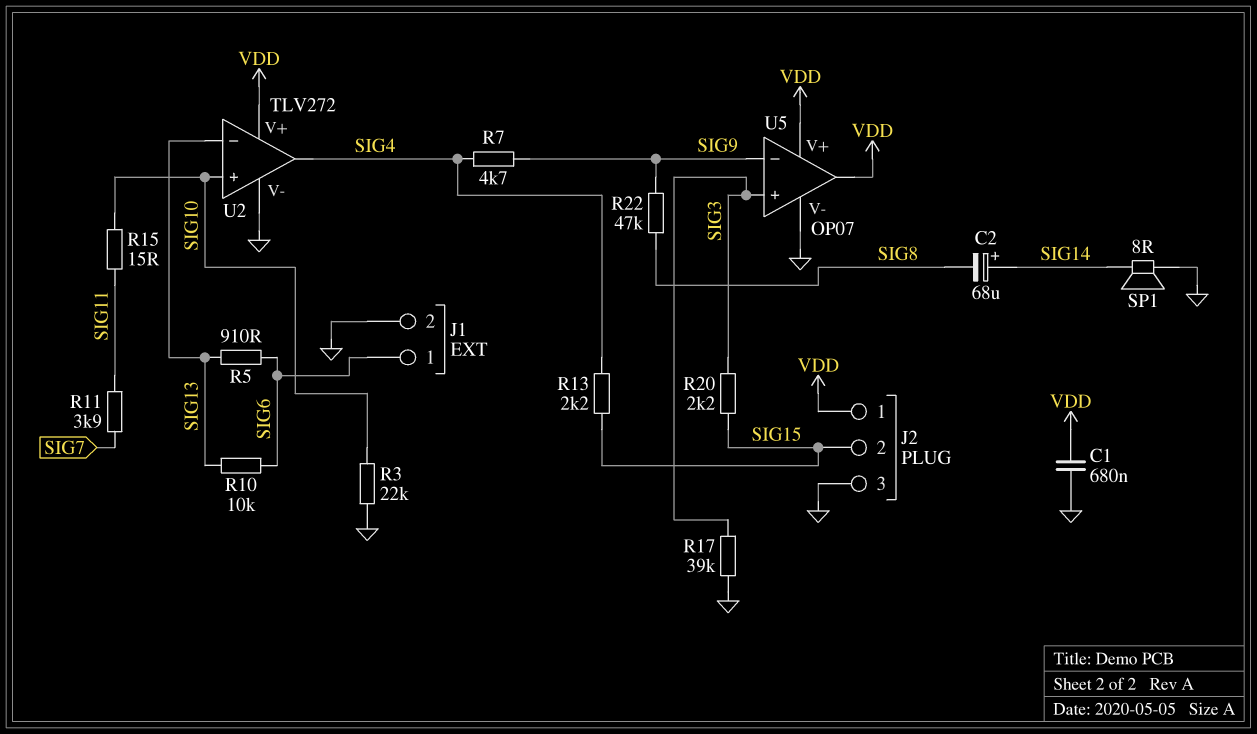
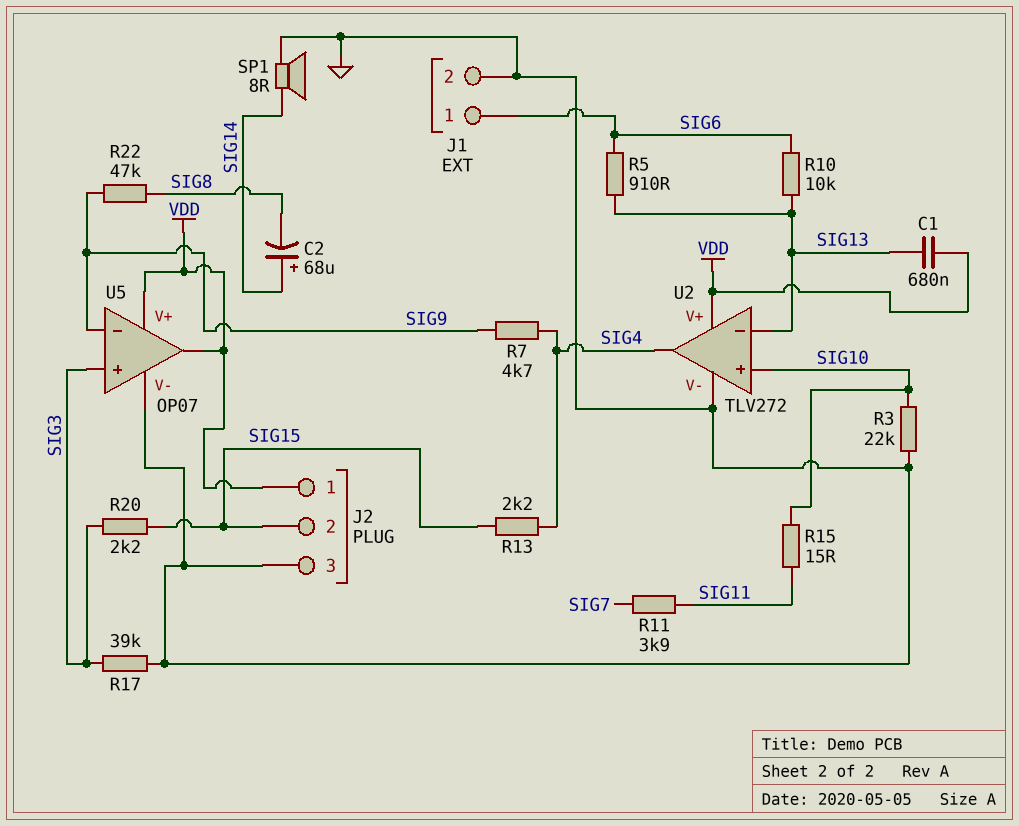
C1: 680nF (GND, VDD) -> 680nF (SIG13, VDD)

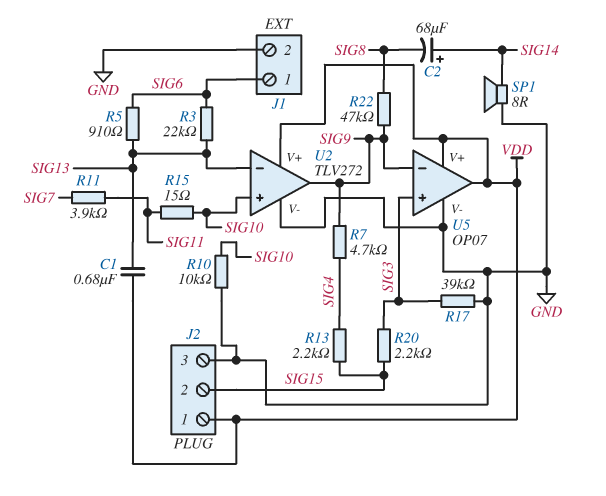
R3: 22k (GND, SIG10) -> 22k (SIG6, SIG13)
R10: 10k (SIG6, SIG13) -> 10k (GND, SIG10)
U2 pin out: SIG4 -> SIG9

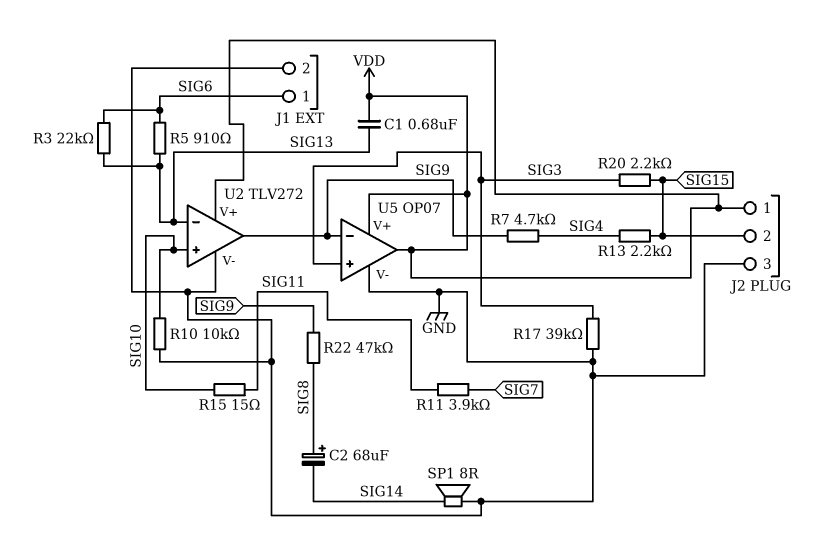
C2: 68uF (plus SIG14, minus SIG8) -> 68uF (plus SIG8, minus SIG14)

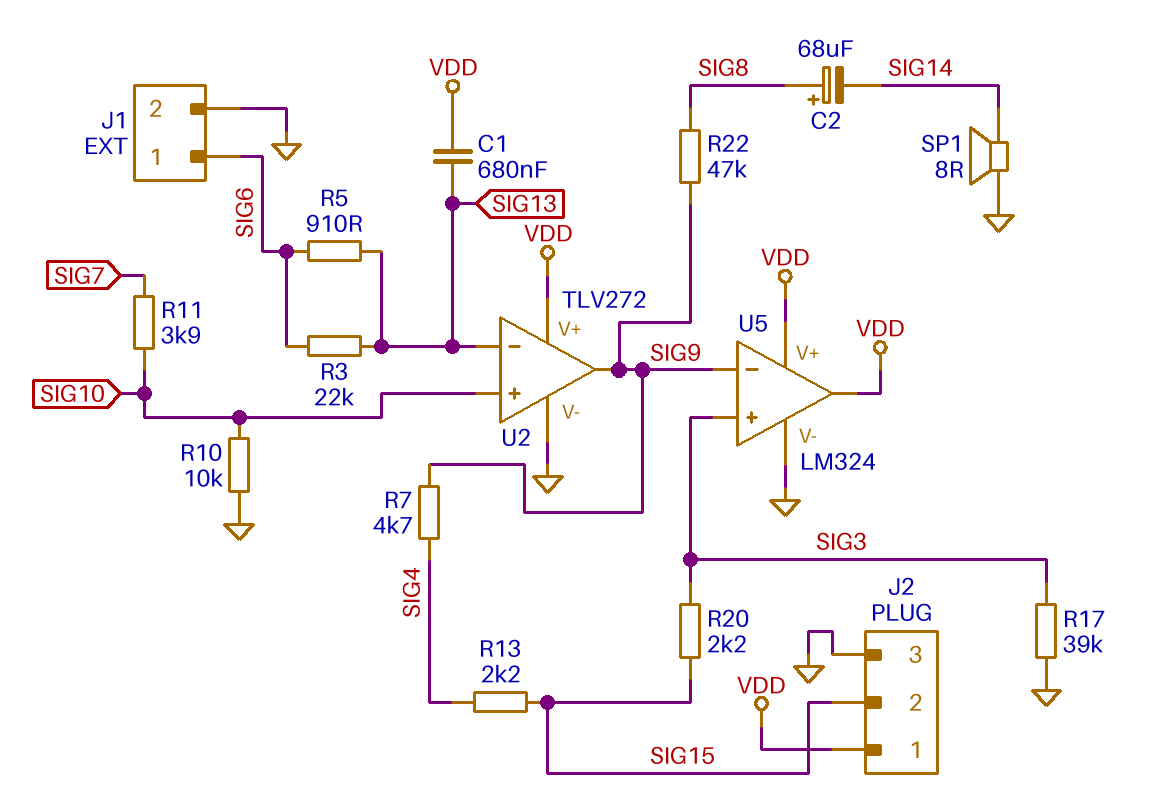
R11: 3.9k (SIG7, SIG11) -> 3.9k (SIG7, SIG10)
R15: 15 (SIG10, SIG11) -> none
U5: OP07 -> LM324

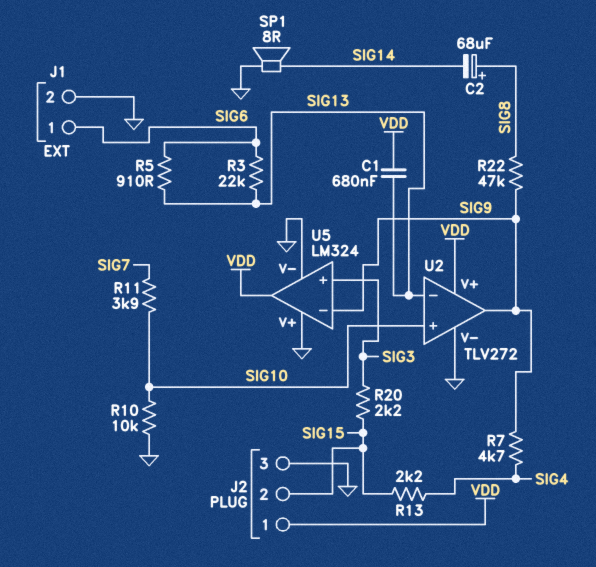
R17: 39k (GND, SIG3) -> none
U5 pin V+: VDD -> GND

